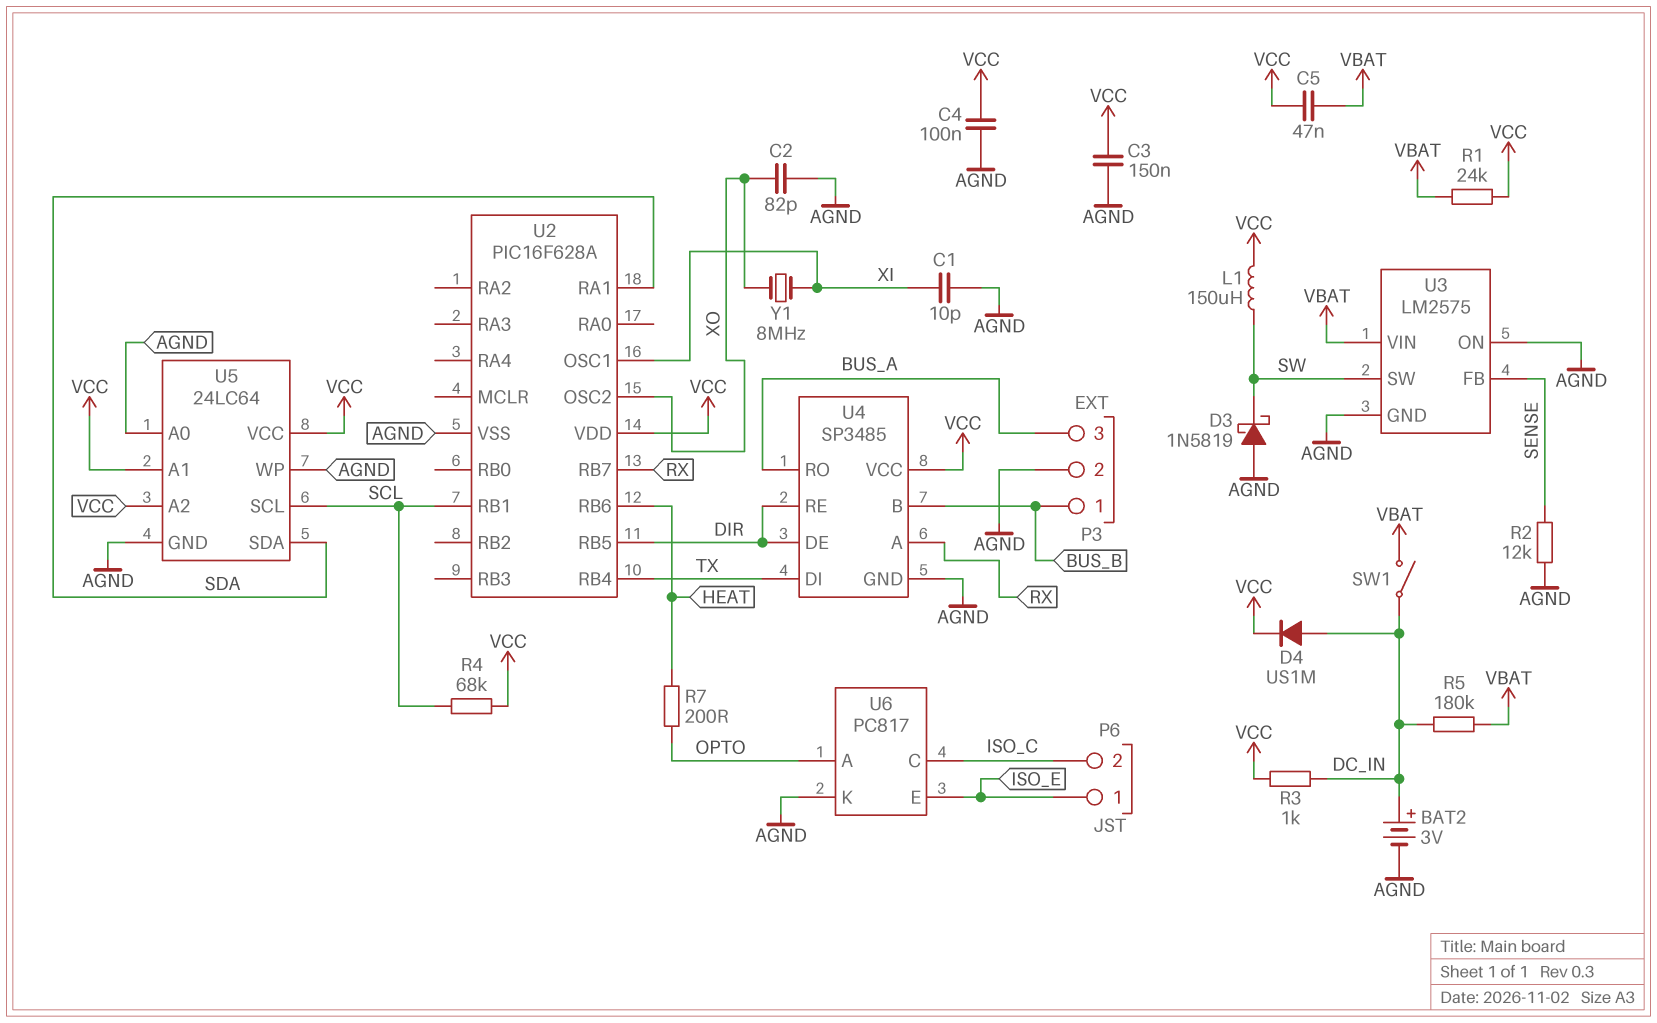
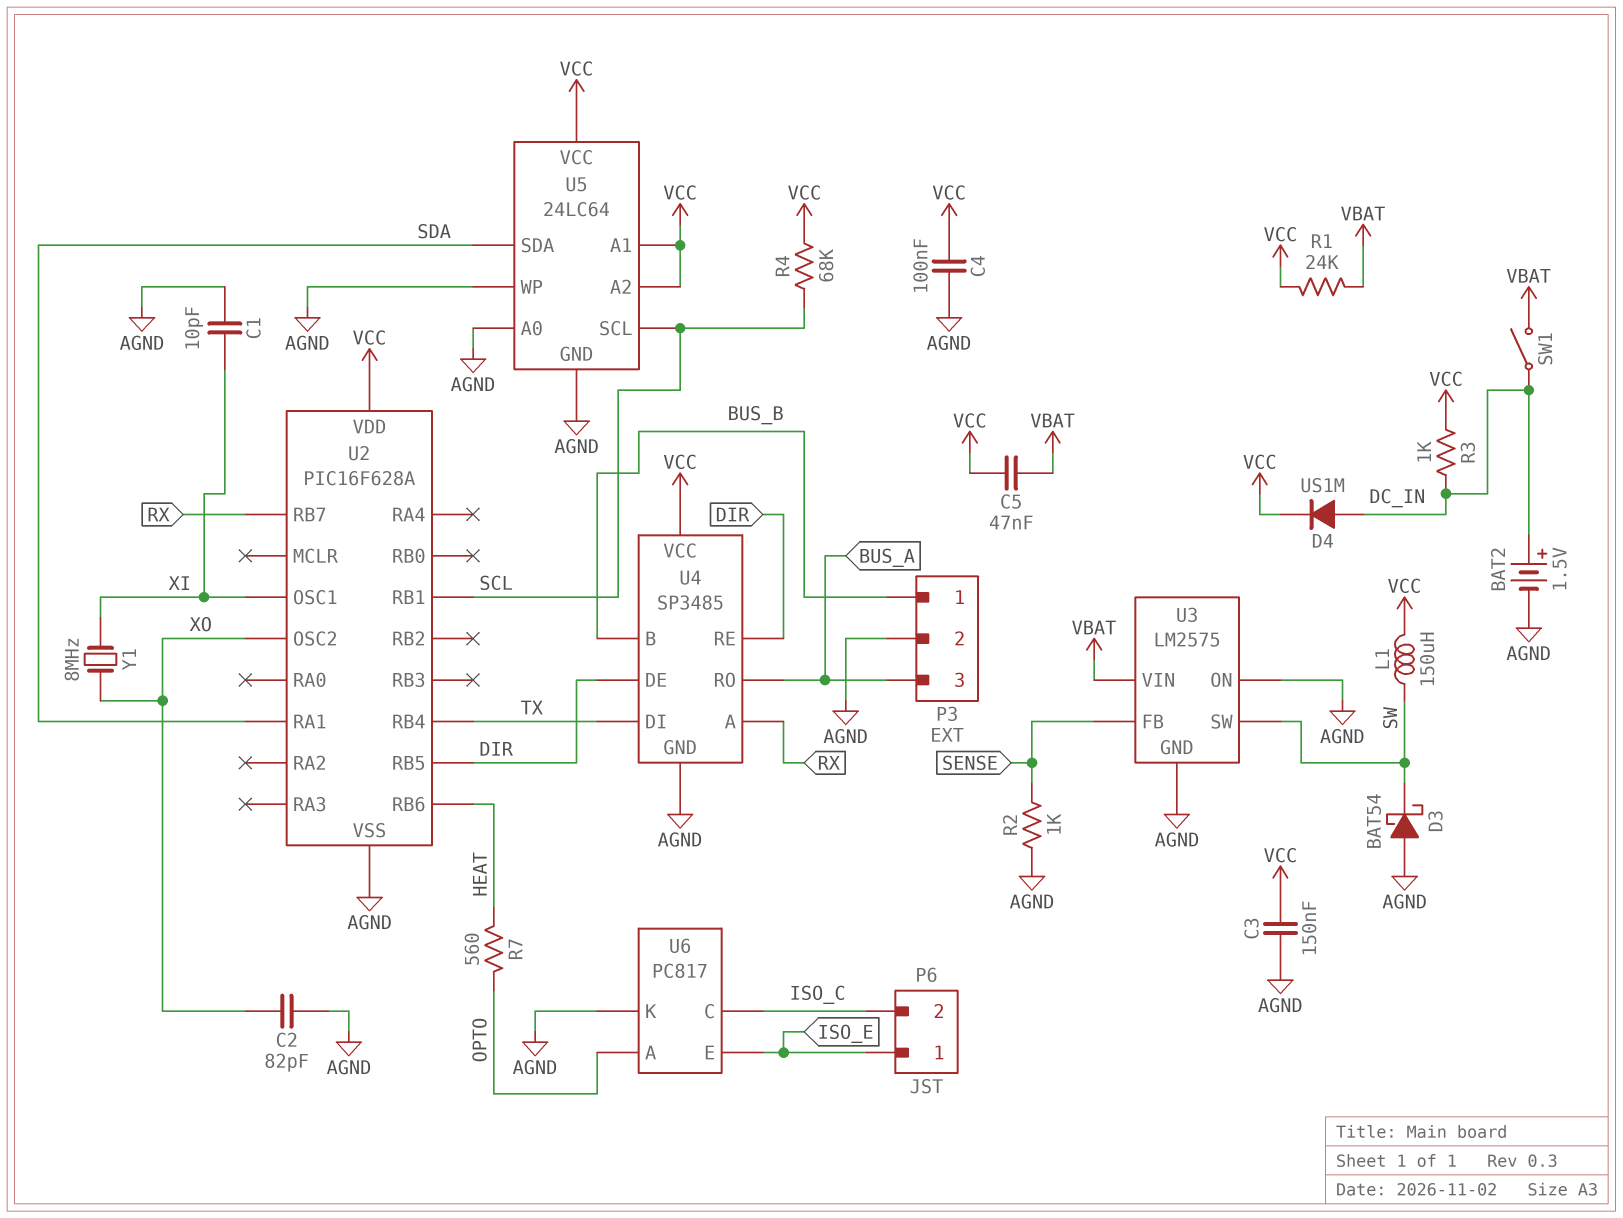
BAT2: 3V (plus DC_IN, minus AGND) -> 1.5V (plus DC_IN, minus AGND)
D3: schottky 1N5819 (A AGND, K SW) -> schottky BAT54 (A AGND, K SW)
R2: 12k (AGND, SENSE) -> 1k (AGND, SENSE)
R5: 180k (DC_IN, VBAT) -> none
R7: 200 (HEAT, OPTO) -> 560 (HEAT, OPTO)

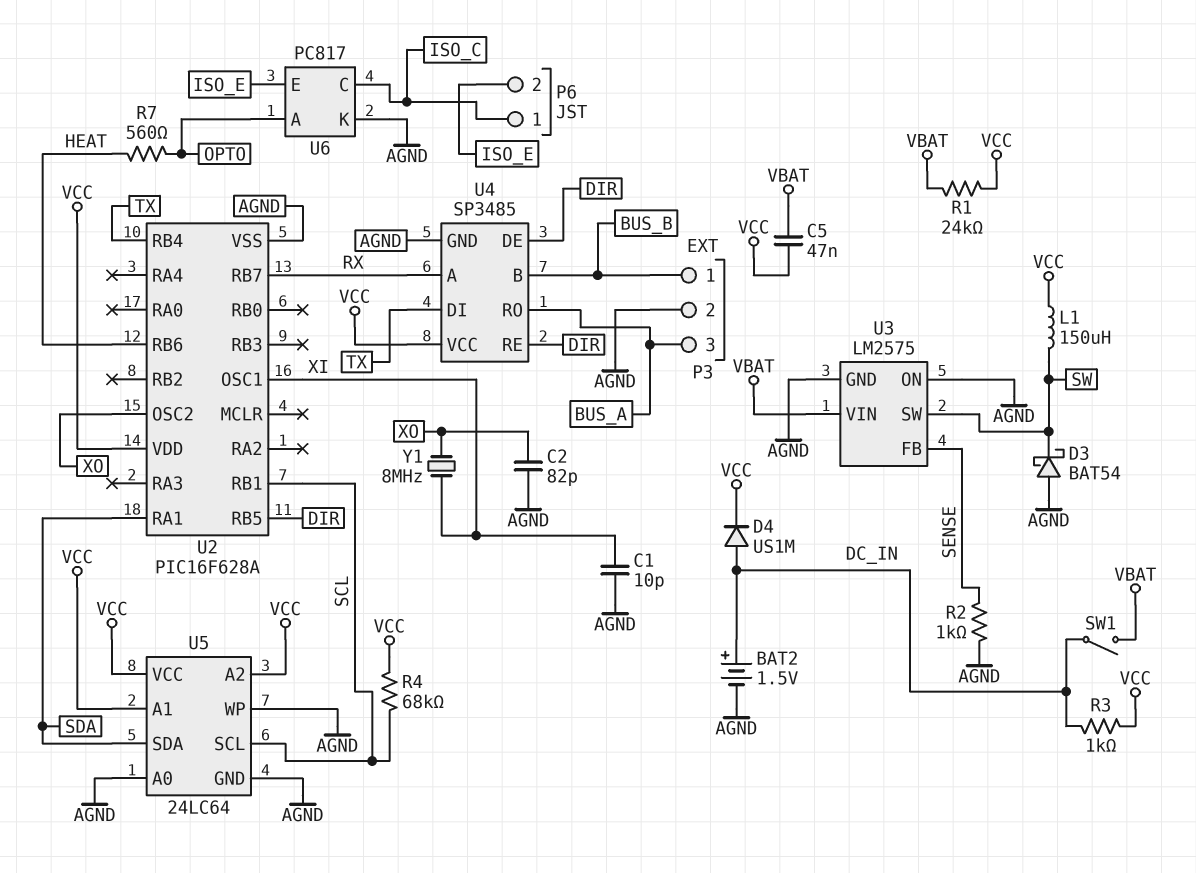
C3: 150nF (AGND, VCC) -> none
C4: 100nF (AGND, VCC) -> none
P6 pin 1: ISO_E -> ISO_C
P6 pin 2: ISO_C -> ISO_E

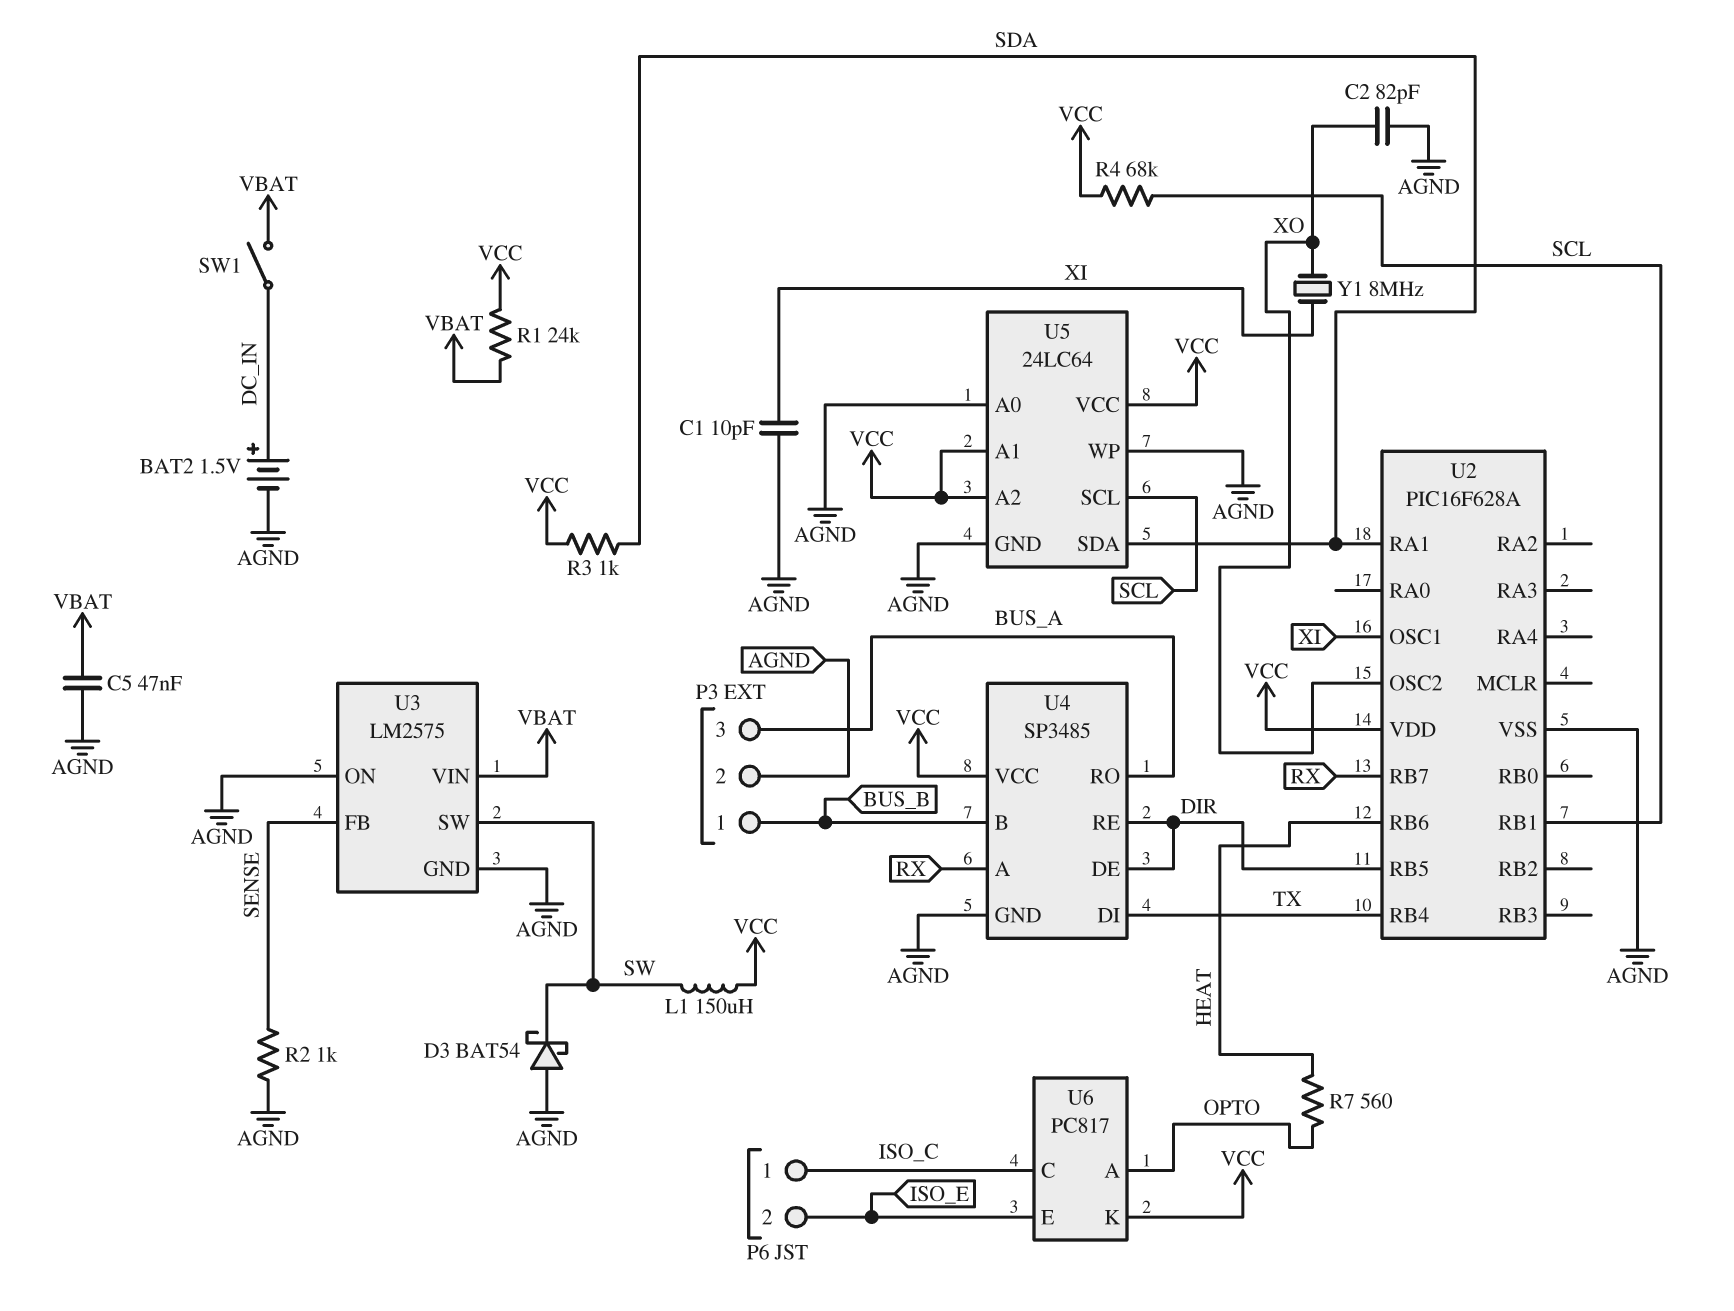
C5: 47nF (VBAT, VCC) -> 47nF (AGND, VBAT)
D4: diode US1M (A DC_IN, K VCC) -> none
R3: 1k (DC_IN, VCC) -> 1k (SDA, VCC)
U6 pin K: AGND -> VCC

